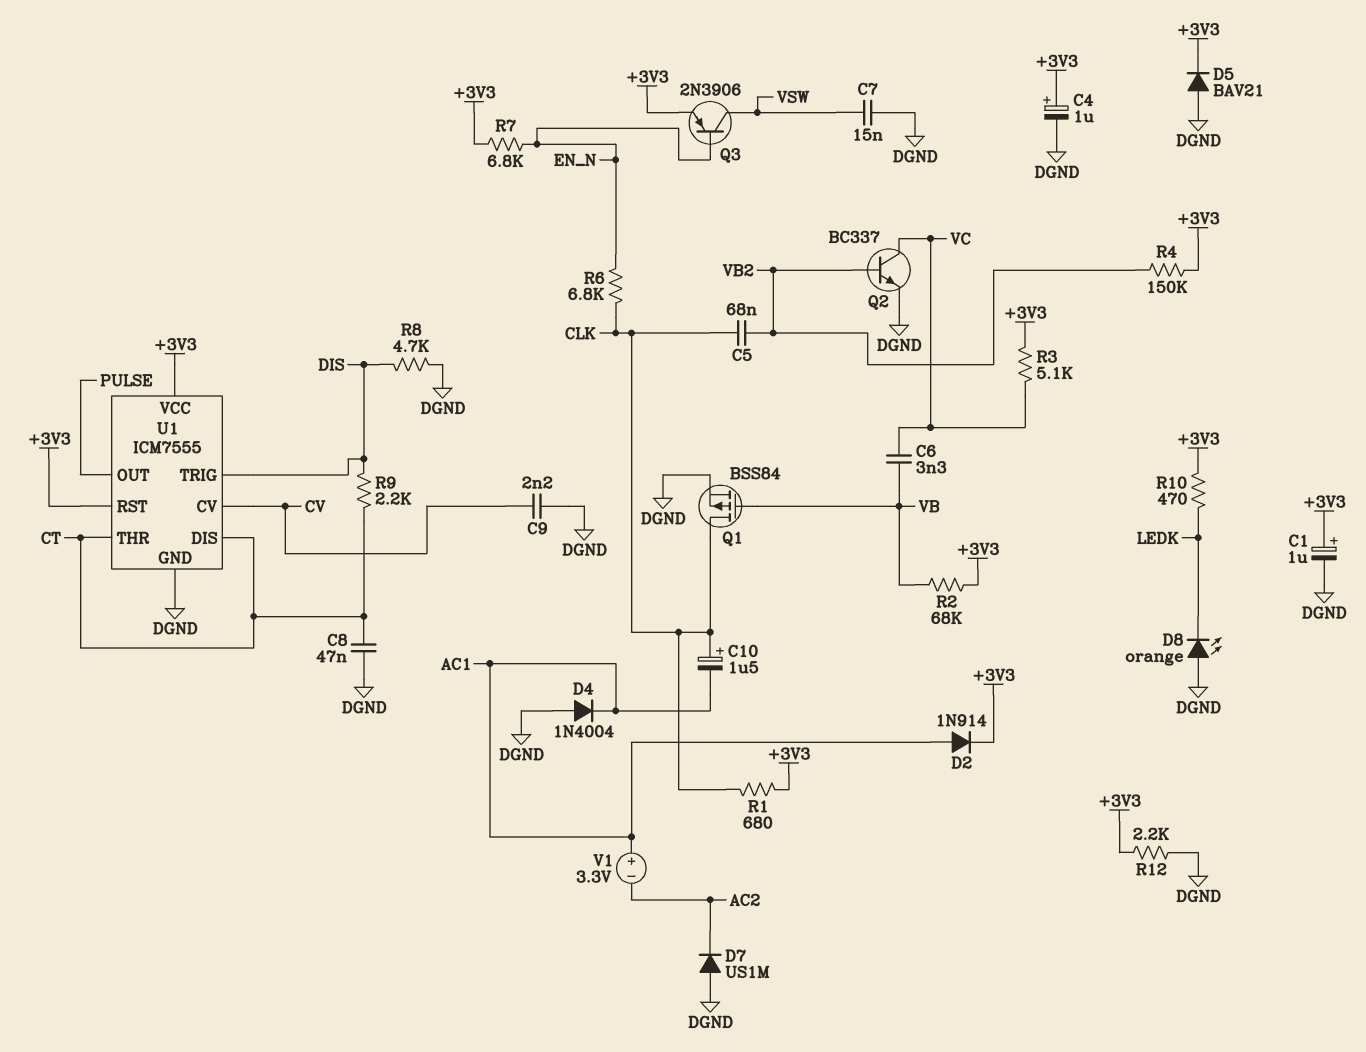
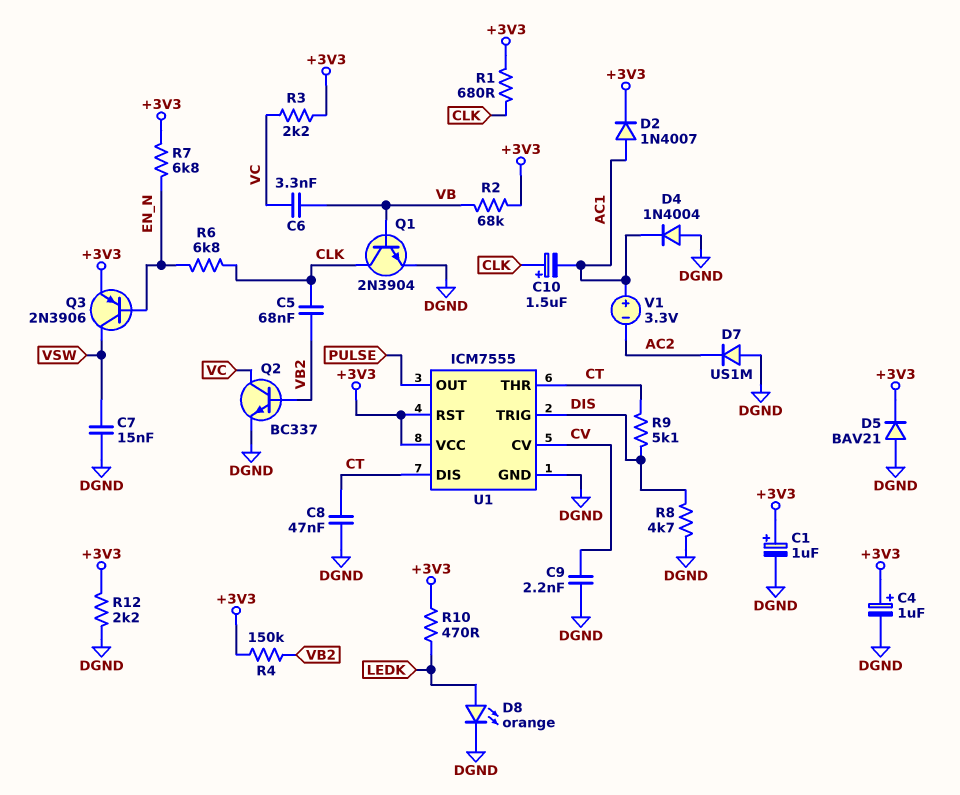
D2: diode 1N914 (A AC1, K +3V3) -> diode 1N4007 (A AC1, K +3V3)
D8: LED orange (A DGND, K LEDK) -> LED orange (A LEDK, K DGND)
Q1: PMOS BSS84 (G VB, D CLK, S DGND) -> NPN 2N3904 (B VB, C CLK, E DGND)
R3: 5.1k (+3V3, VC) -> 2.2k (+3V3, VC)
R9: 2.2k (CT, DIS) -> 5.1k (CT, DIS)

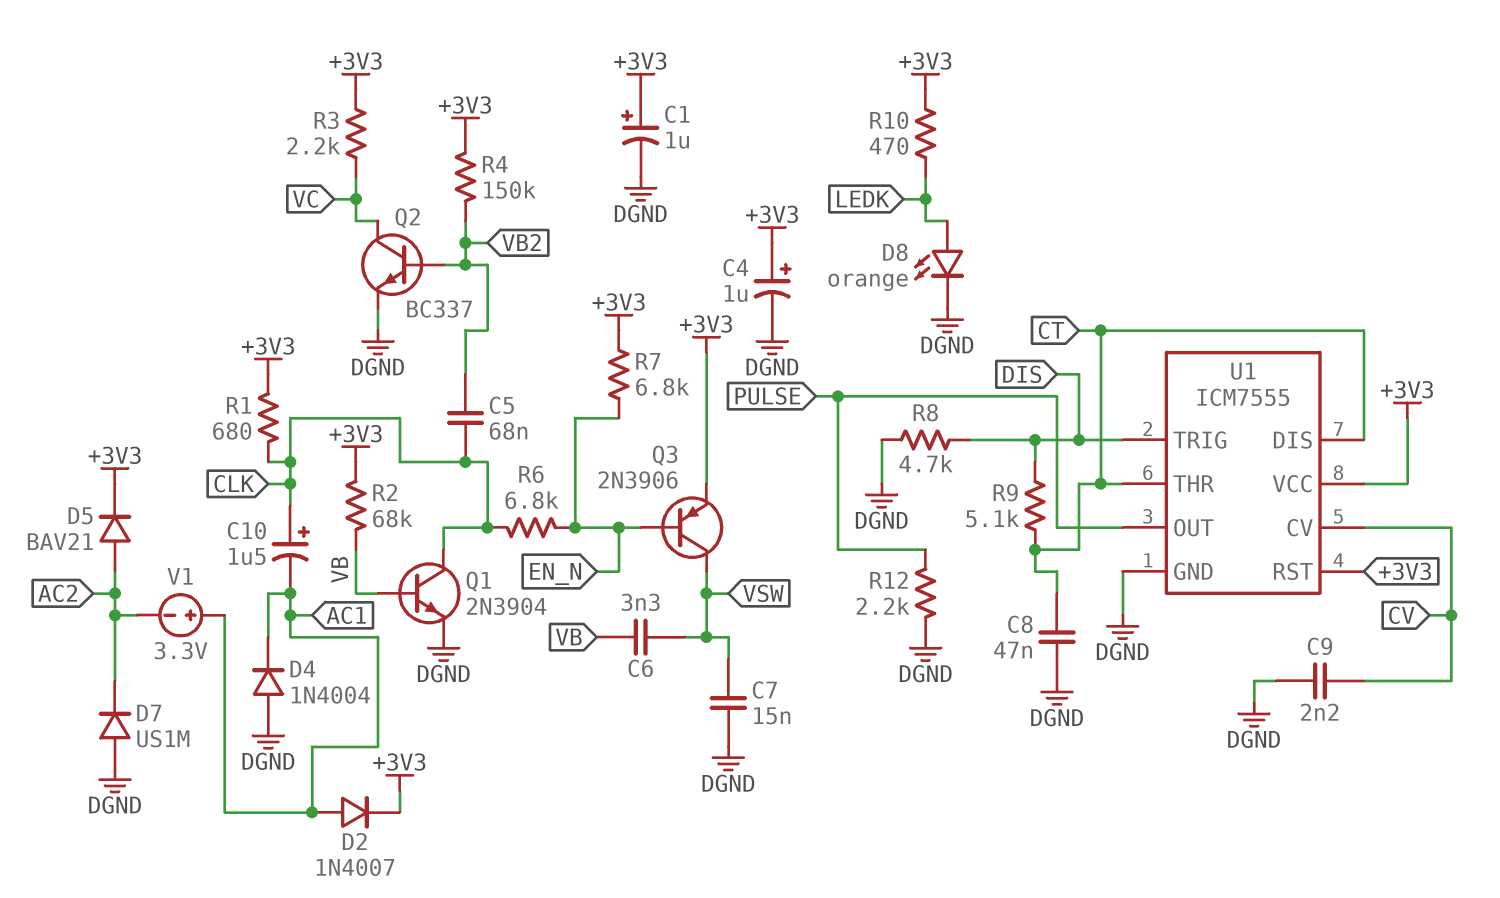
C6: 3.3nF (VB, VC) -> 3.3nF (VB, VSW)
D5: diode BAV21 (A DGND, K +3V3) -> diode BAV21 (A AC2, K +3V3)
R12: 2.2k (+3V3, DGND) -> 2.2k (DGND, PULSE)

